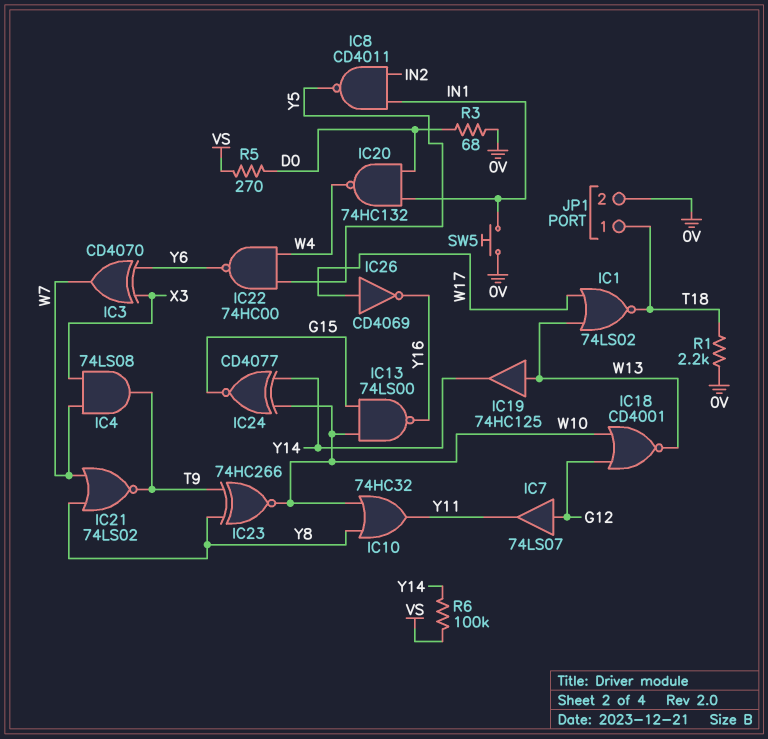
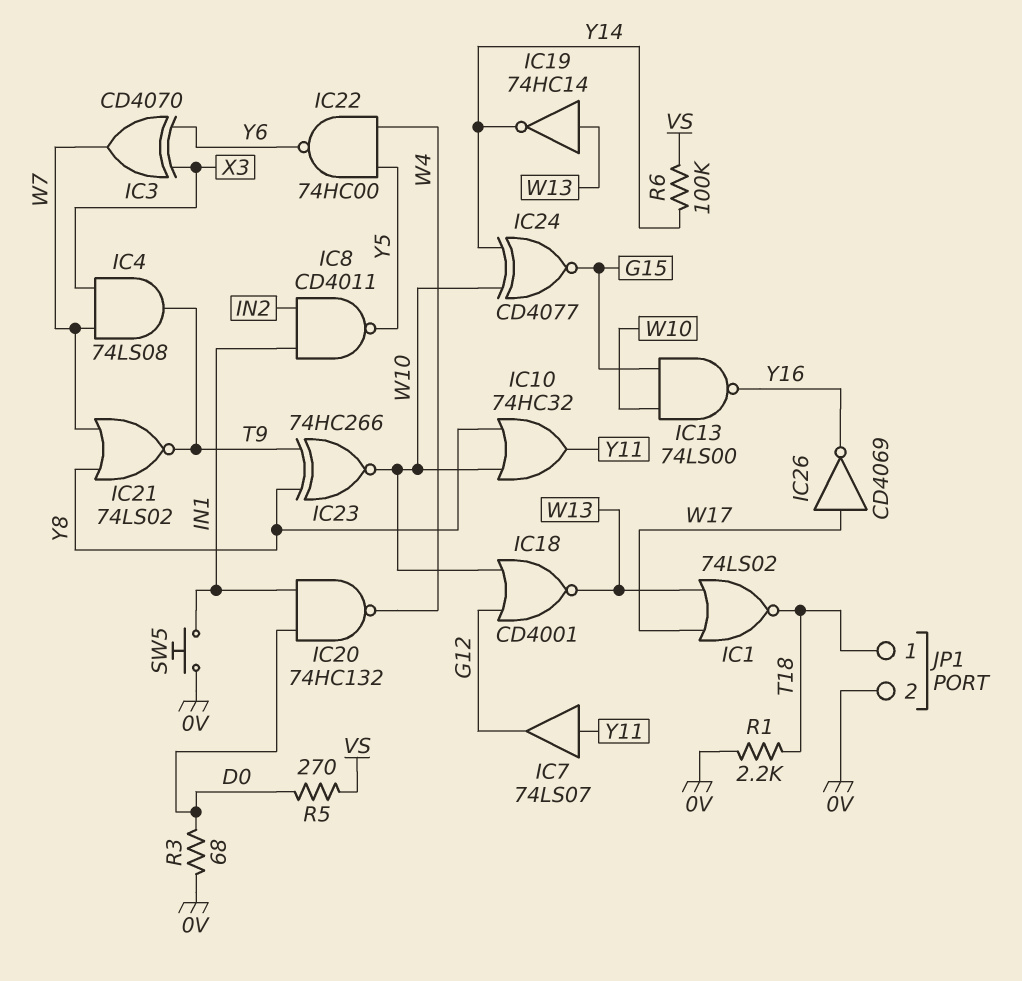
IC7: buffer 74LS07 (in G12, out Y11) -> buffer 74LS07 (in Y11, out G12)
IC19: buffer 74HC125 (in W13, out Y14) -> NOT 74HC14 (in W13, out Y14)

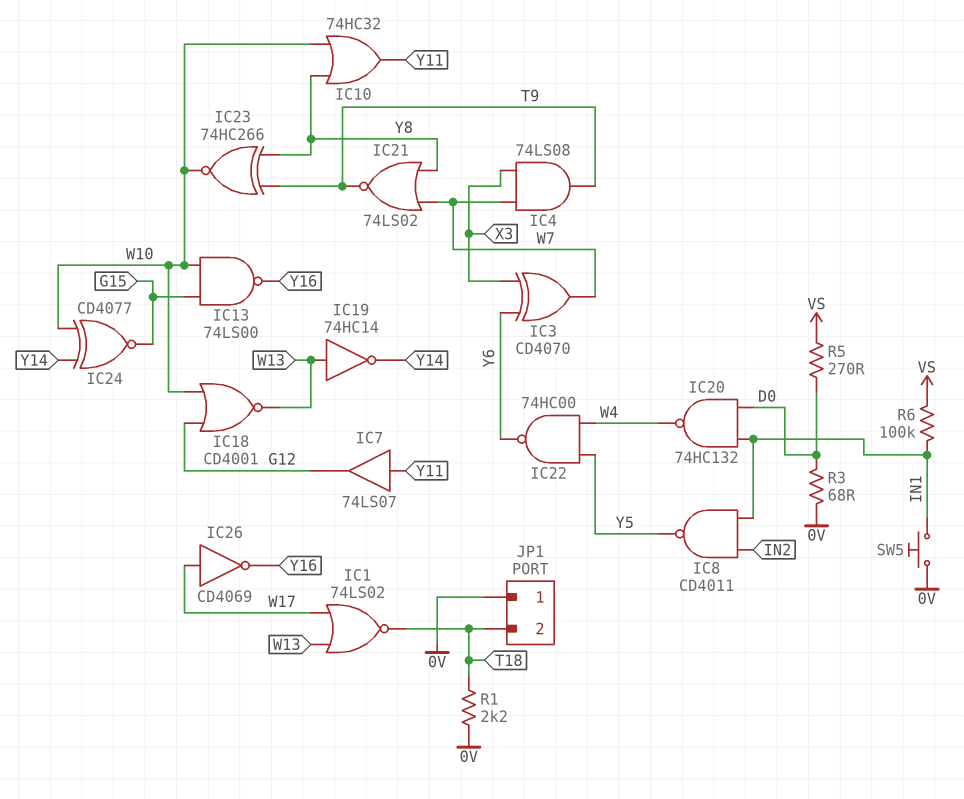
JP1 pin 1: T18 -> 0V
JP1 pin 2: 0V -> T18
R6: 100k (VS, Y14) -> 100k (IN1, VS)

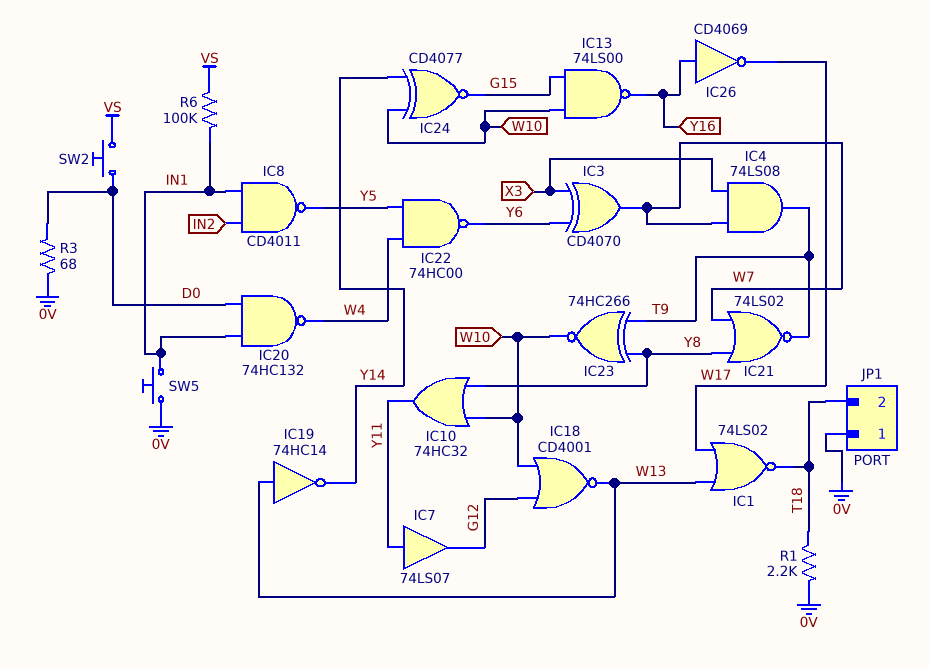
IC26: NOT CD4069 (in W17, out Y16) -> NOT CD4069 (in Y16, out W17)
R5: 270 (D0, VS) -> none
SW2: none -> button (D0, VS)

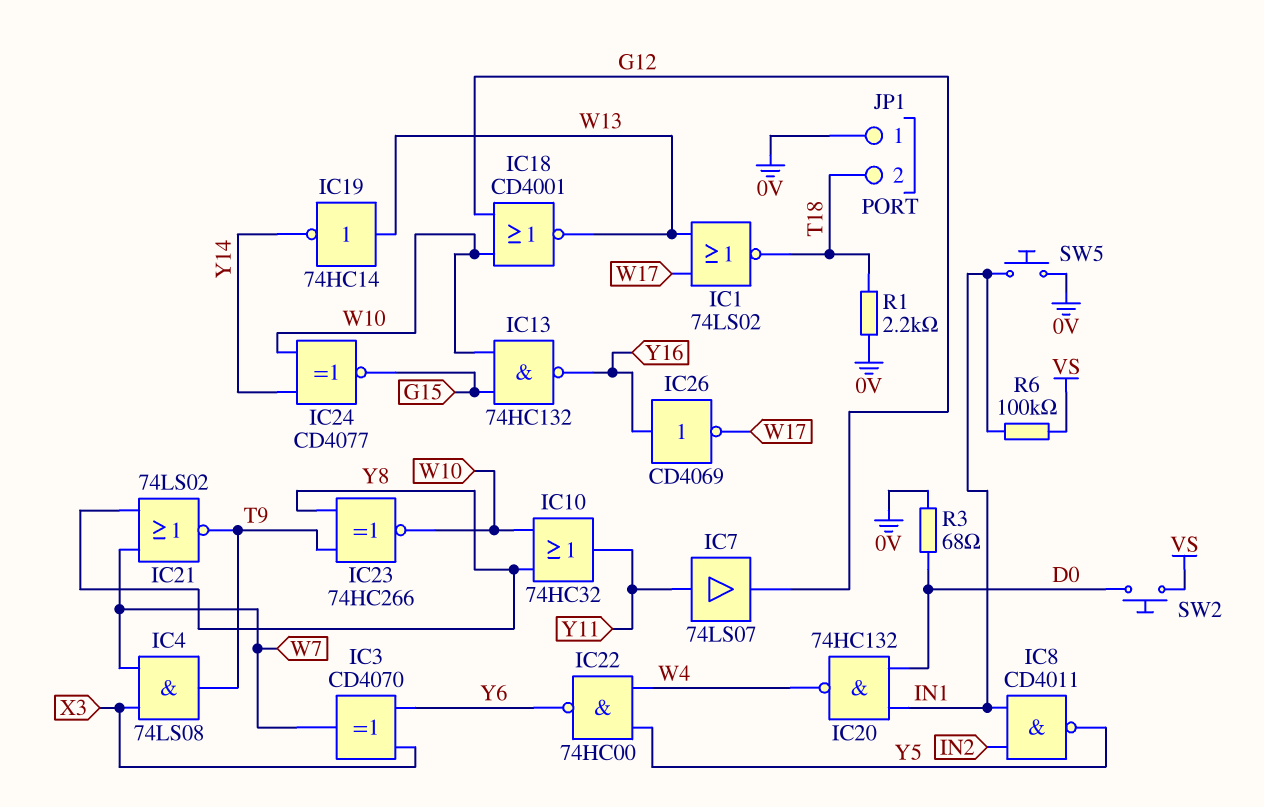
IC13: NAND 74LS00 (in G15, in W10, out Y16) -> NAND 74HC132 (in G15, in W10, out Y16)

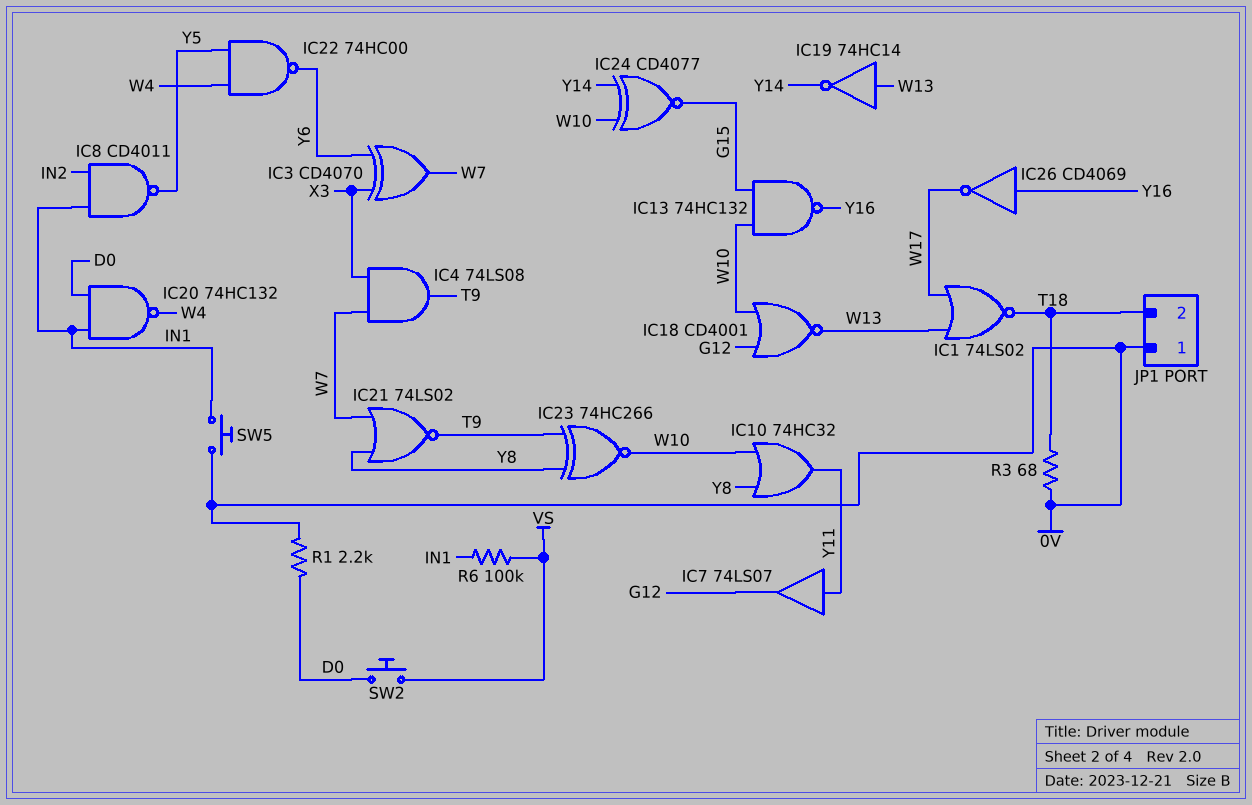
R1: 2.2k (0V, T18) -> 2.2k (0V, D0)
R3: 68 (0V, D0) -> 68 (0V, T18)

